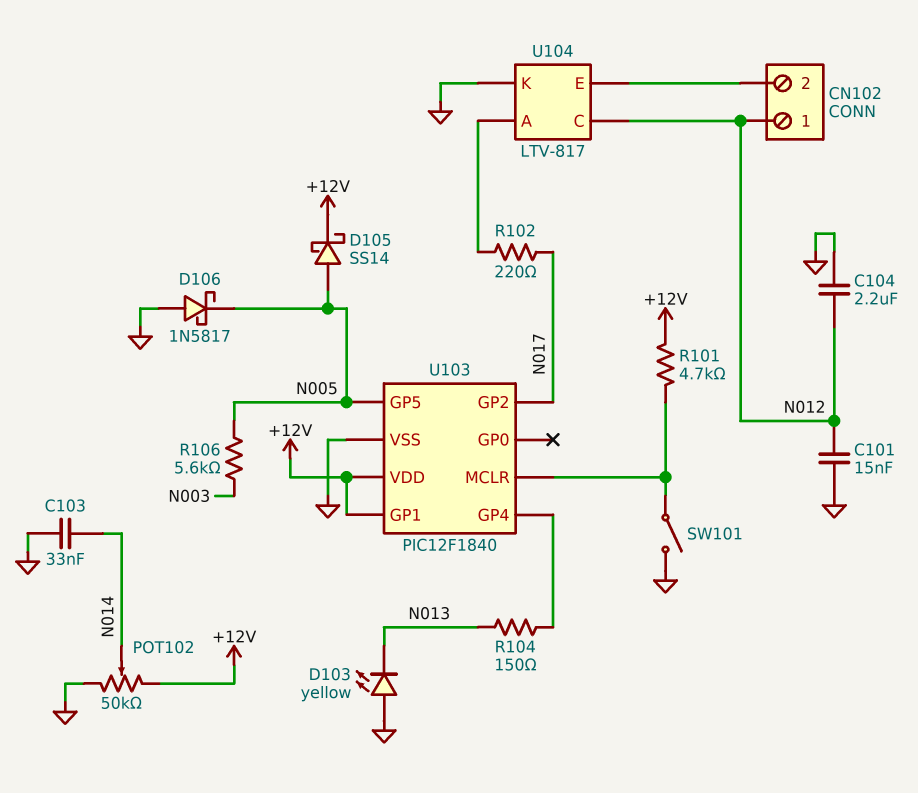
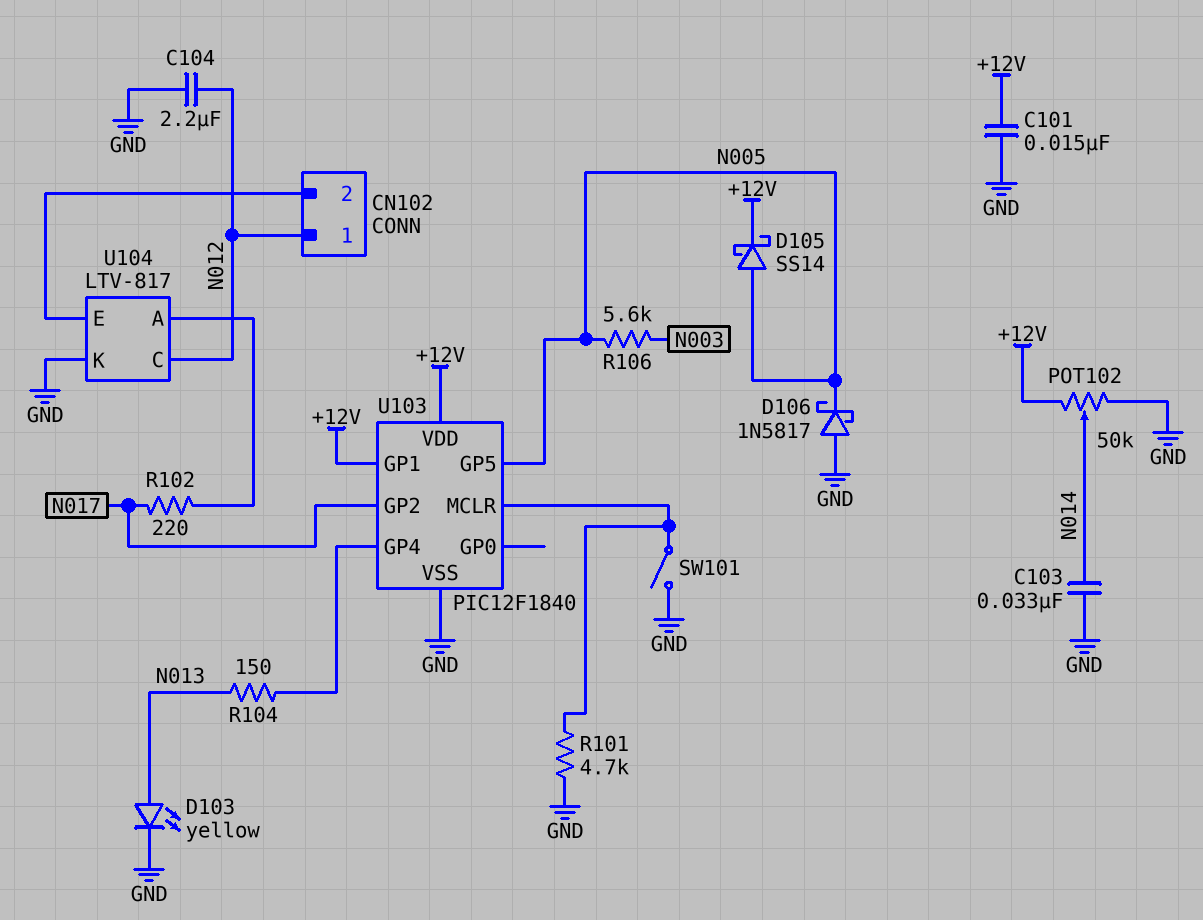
C101: 15nF (GND, N012) -> 15nF (+12V, GND)
D103: LED yellow (A GND, K N013) -> LED yellow (A N013, K GND)
R101: 4.7k (+12V, U103/MCLR) -> 4.7k (GND, U103/MCLR)

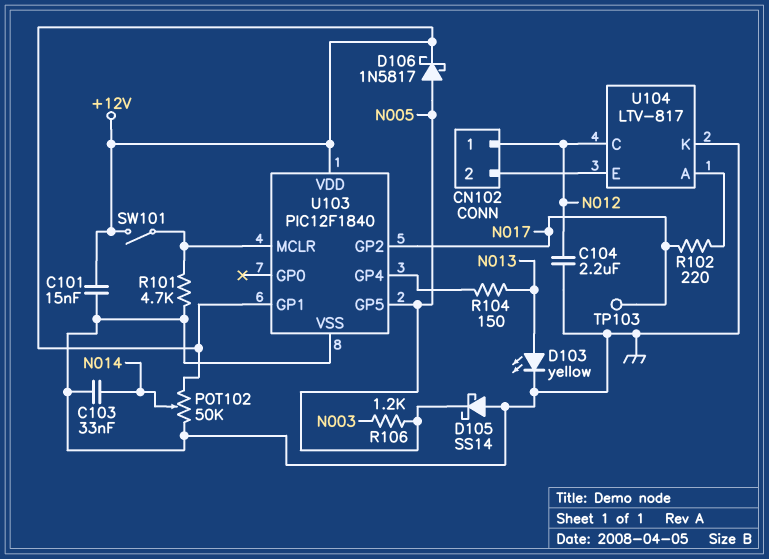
D105: schottky SS14 (A N005, K +12V) -> schottky SS14 (A GND, K N005)
D106: schottky 1N5817 (A GND, K N005) -> schottky 1N5817 (A N005, K +12V)
R106: 5.6k (N003, N005) -> 1.2k (N003, N005)
SW101: switch (GND, U103/MCLR) -> switch (+12V, U103/MCLR)
TP103: none -> test point (N017)

